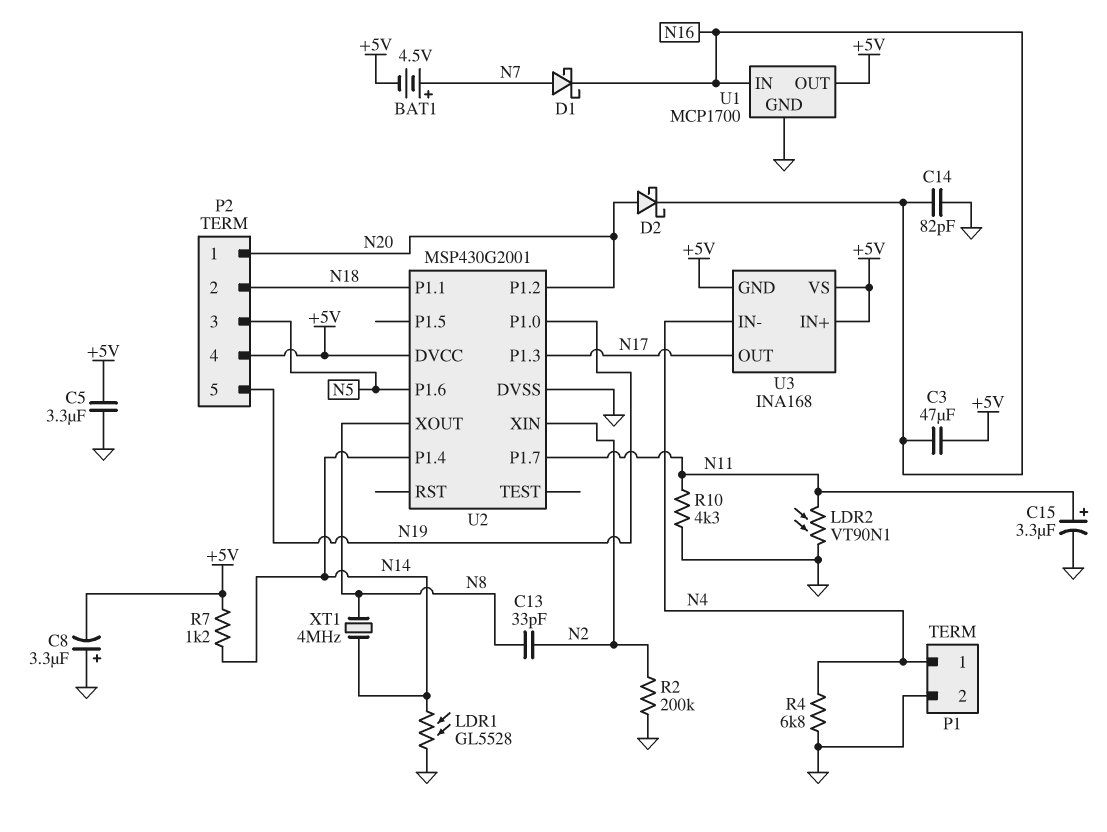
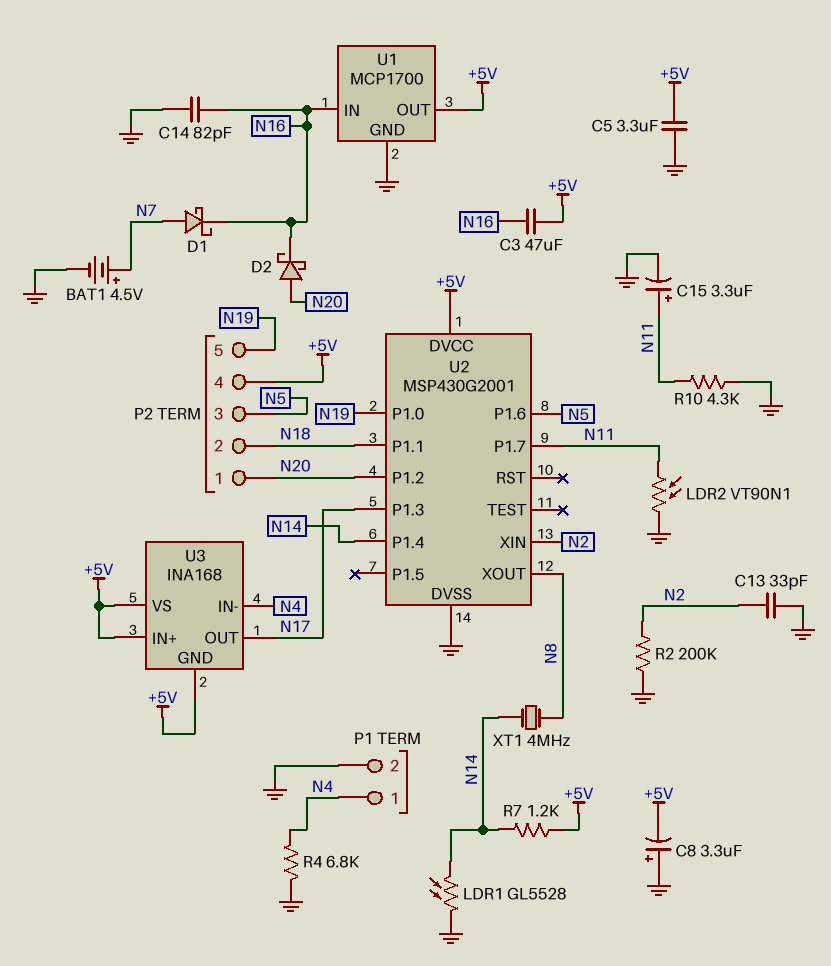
BAT1: 4.5V (plus N7, minus +5V) -> 4.5V (plus N7, minus GND)
C13: 33pF (N2, N8) -> 33pF (GND, N2)

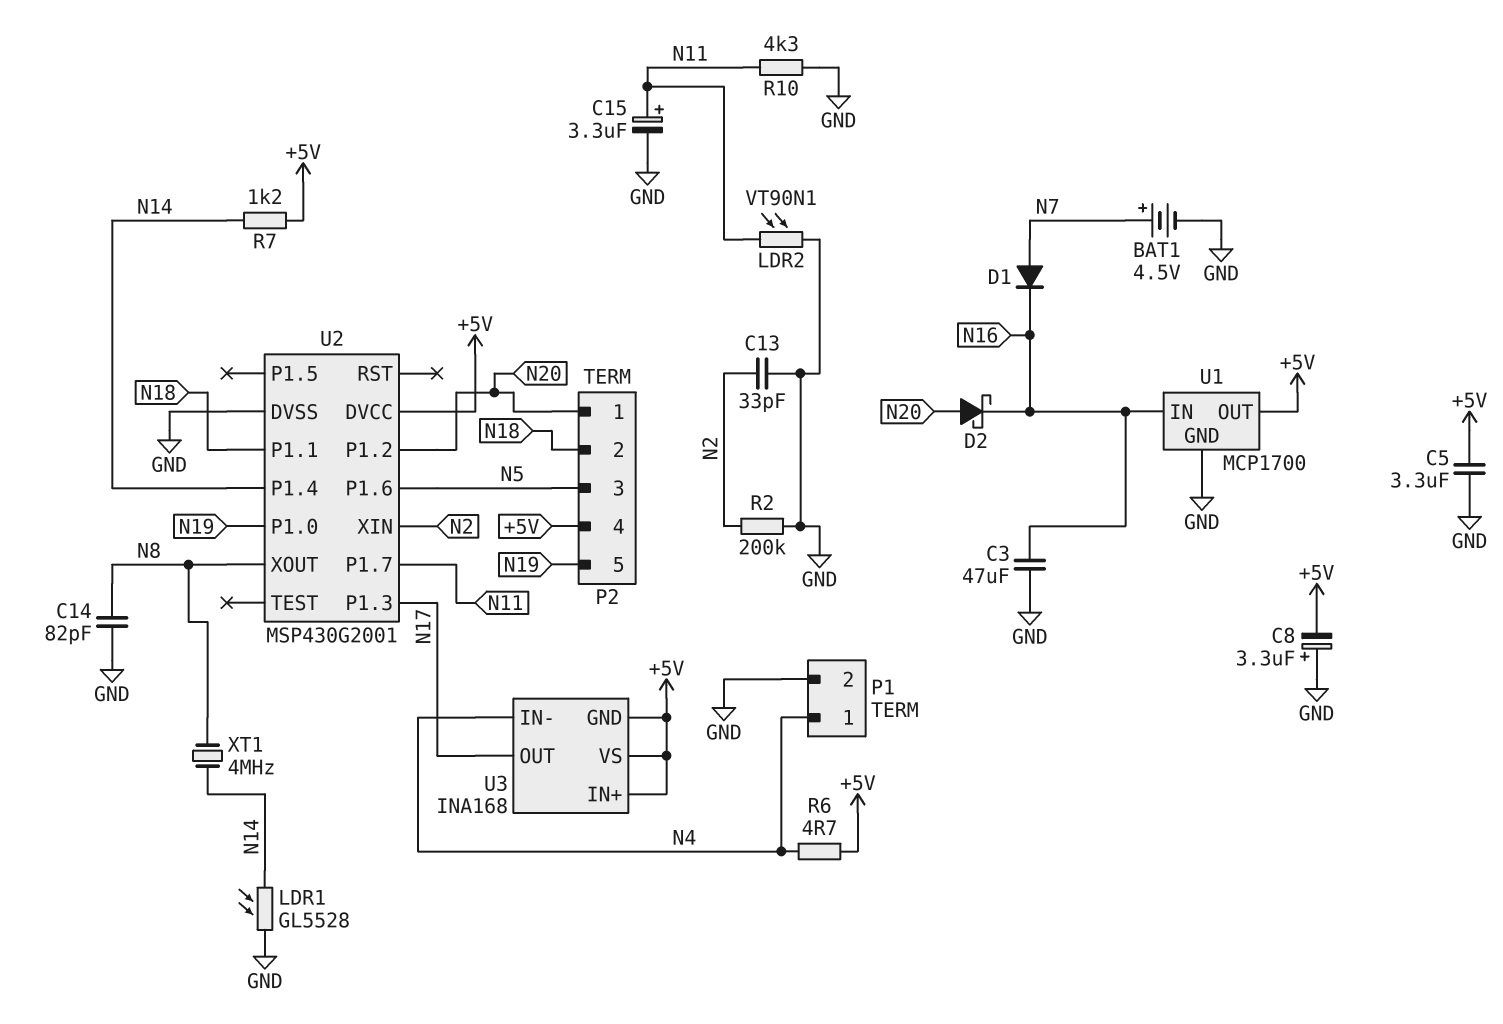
C3: 47uF (+5V, N16) -> 47uF (GND, N16)
C14: 82pF (GND, N16) -> 82pF (GND, N8)
D1: schottky (A N7, K N16) -> diode (A N7, K N16)
R4: 6.8k (GND, N4) -> none
R6: none -> 4.7 (+5V, N4)

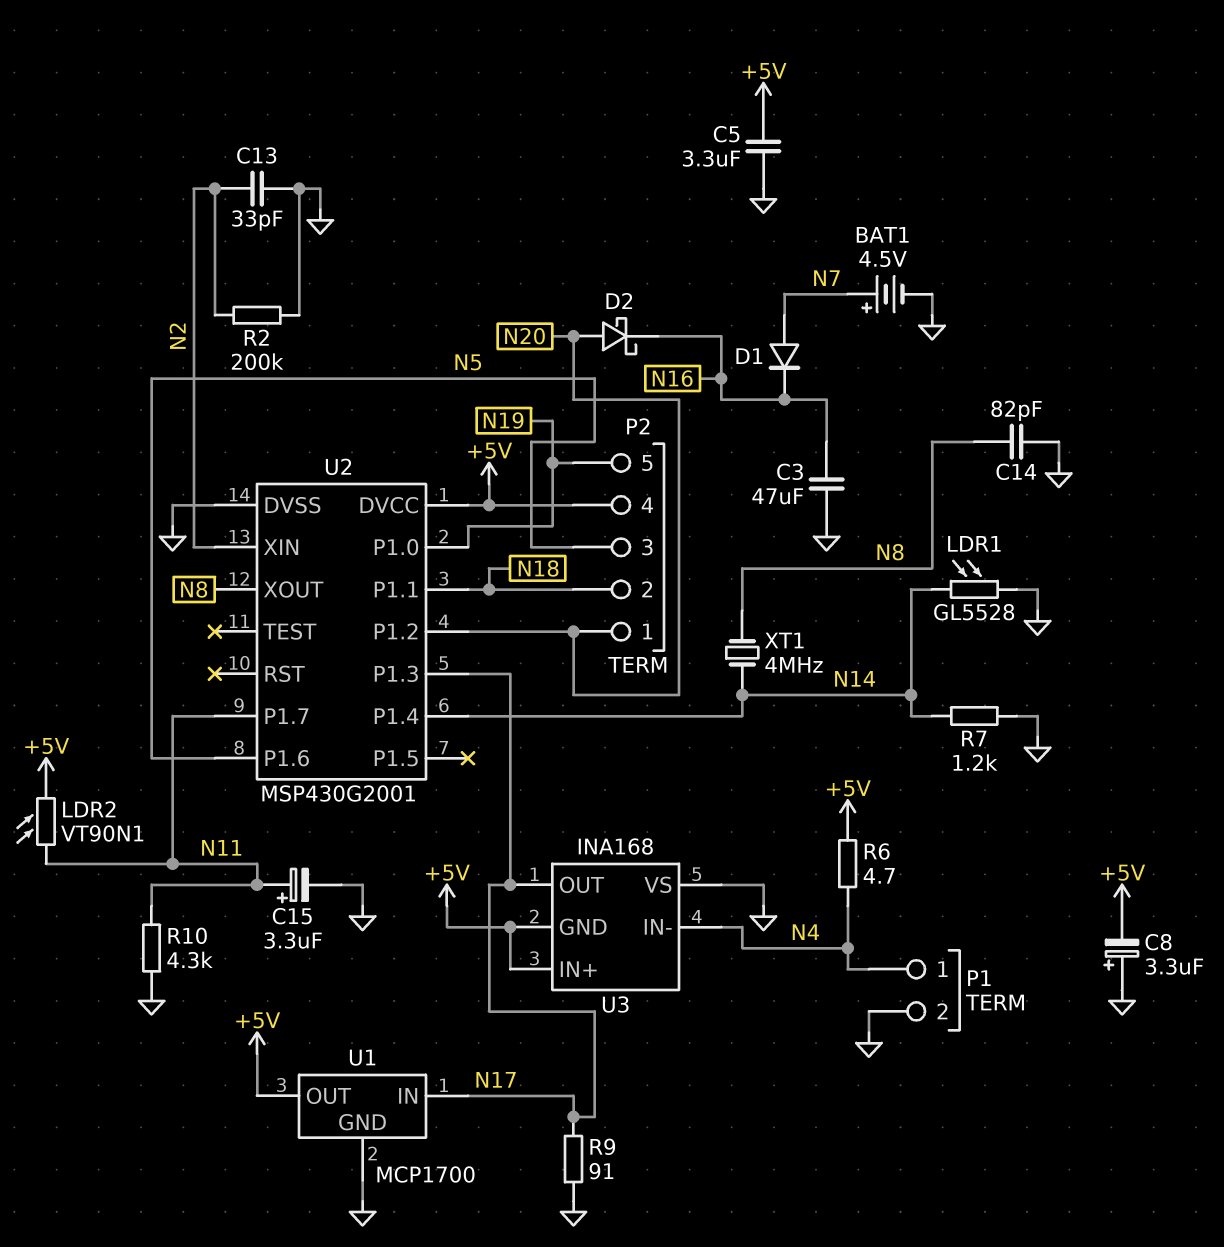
LDR2: VT90N1 (GND, N11) -> VT90N1 (+5V, N11)
R7: 1.2k (+5V, N14) -> 1.2k (GND, N14)
R9: none -> 91 (GND, N17)
U1 pin IN: N16 -> N17
U3 pin VS: +5V -> GND

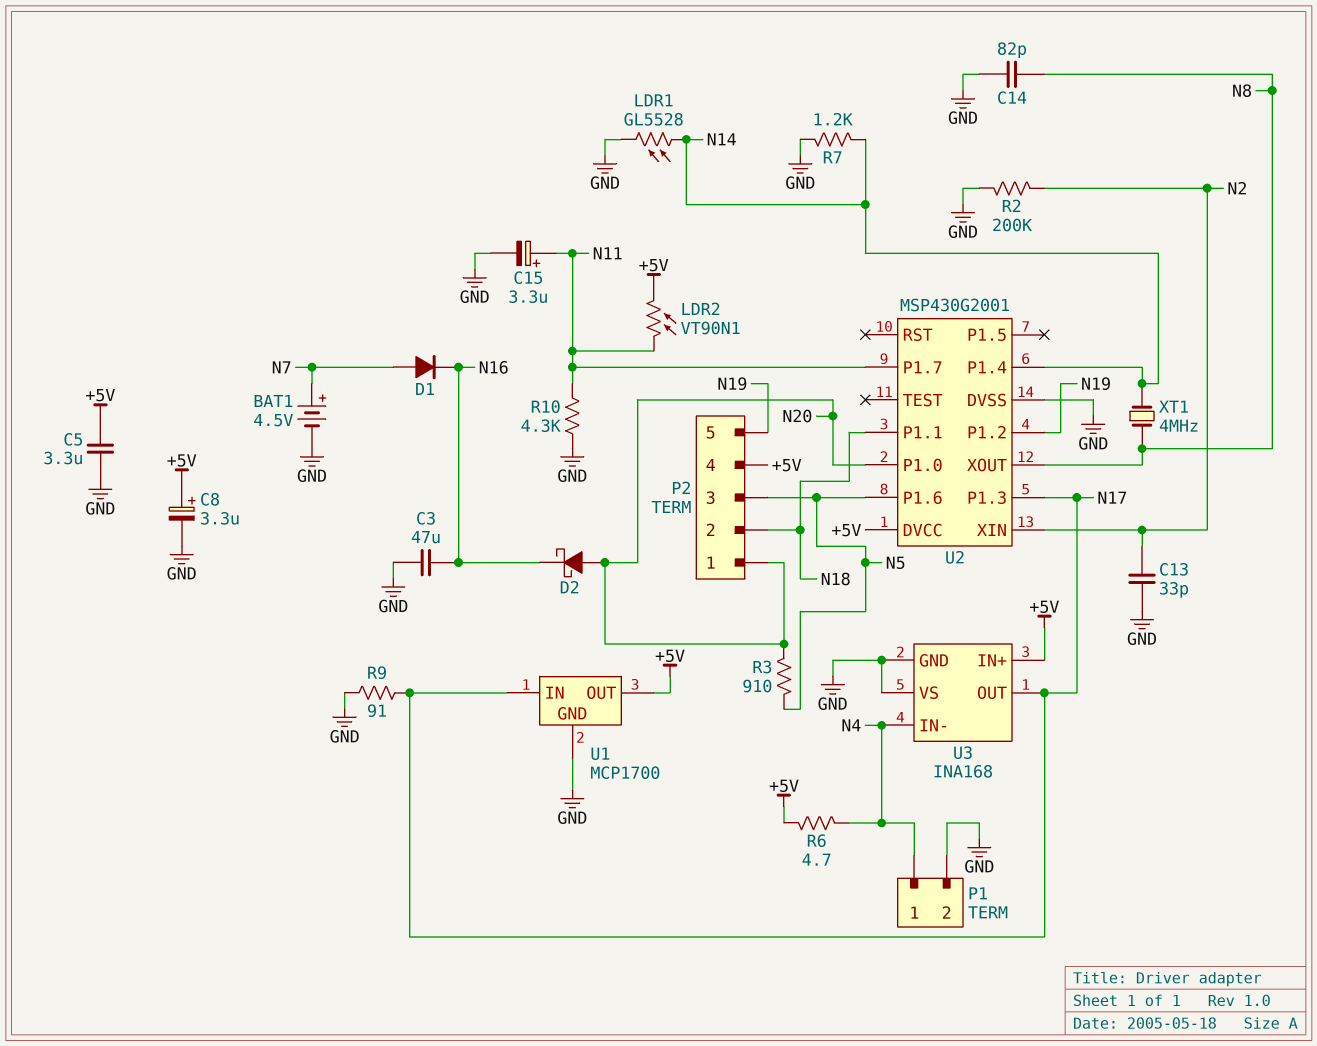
C8: 3.3uF (plus GND, minus +5V) -> 3.3uF (plus +5V, minus GND)
R3: none -> 910 (N5, N20)
U2 pin P1.0: N19 -> N20
U2 pin P1.2: N20 -> N19
U3 pin GND: +5V -> GND

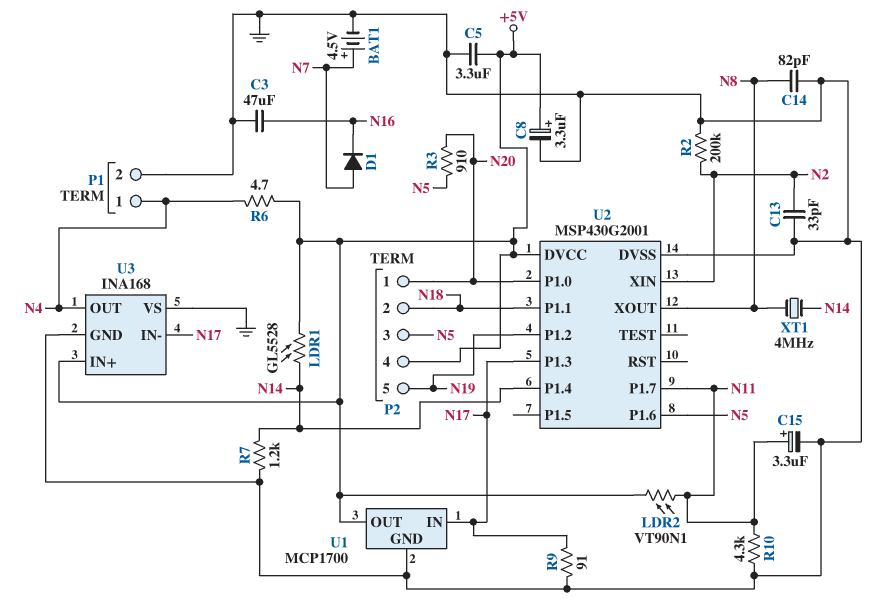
D2: schottky (A N20, K N16) -> none
LDR1: GL5528 (GND, N14) -> GL5528 (+5V, N14)
U3 pin IN-: N4 -> N17
U3 pin OUT: N17 -> N4

